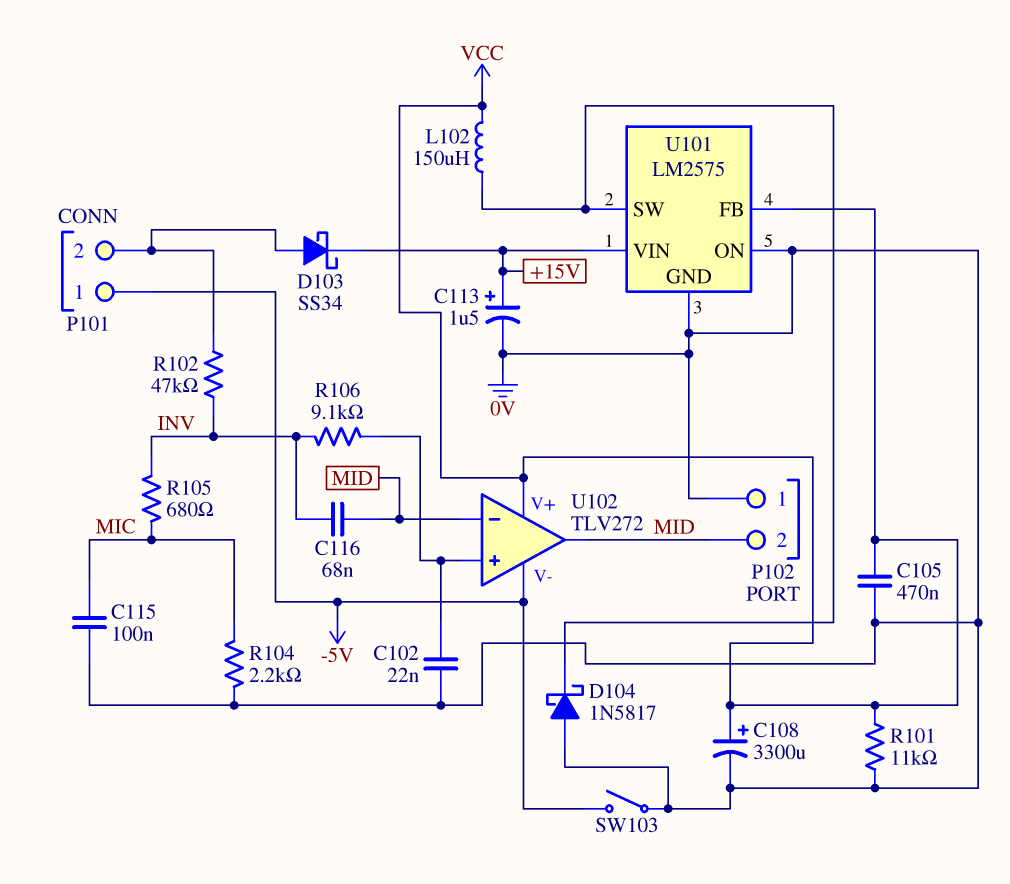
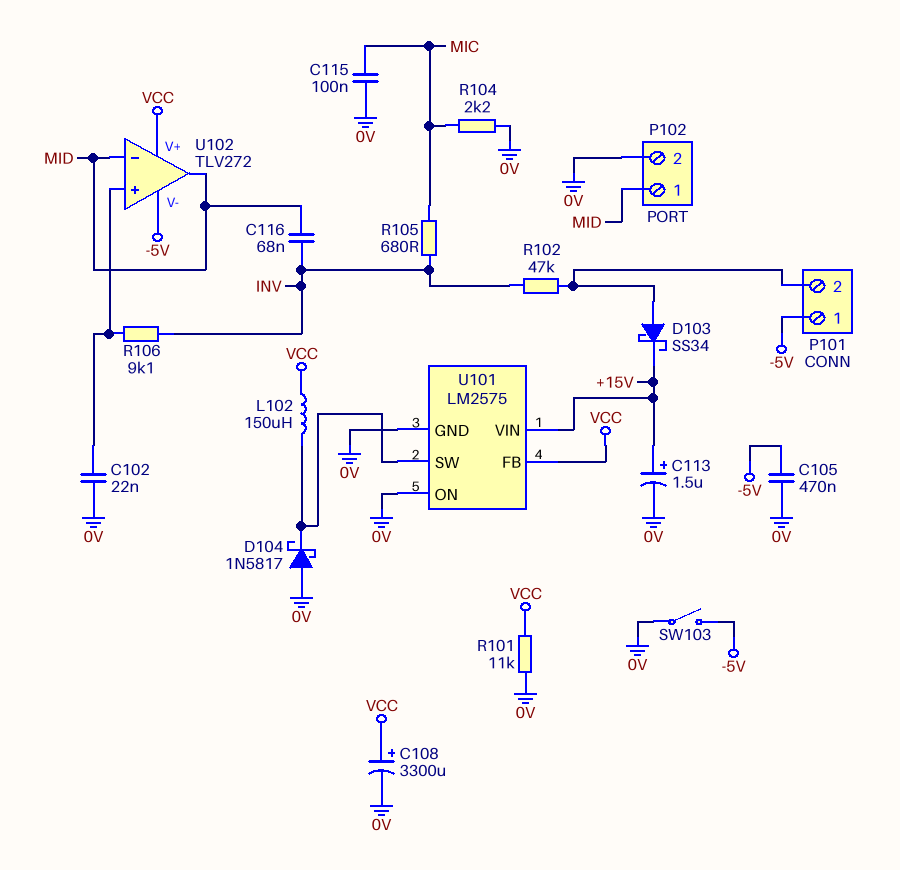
C105: 470nF (0V, VCC) -> 470nF (-5V, 0V)
P102 pin 1: 0V -> MID
P102 pin 2: MID -> 0V

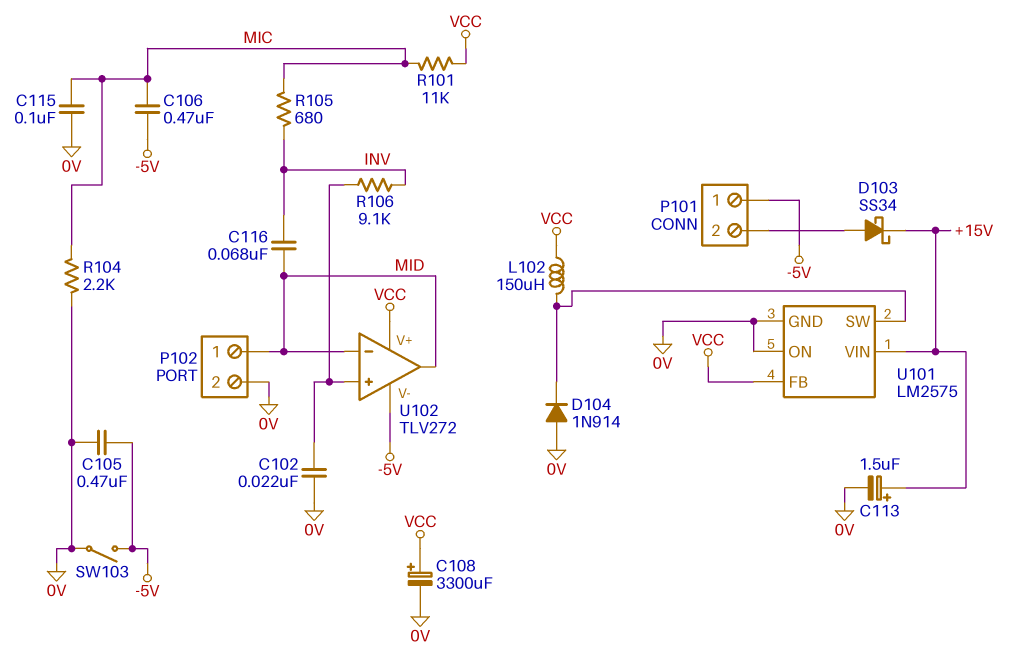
C106: none -> 470nF (-5V, MIC)
D104: schottky 1N5817 (A 0V, K U101/SW) -> diode 1N914 (A 0V, K U101/SW)
R101: 11k (0V, VCC) -> 11k (MIC, VCC)
R102: 47k (INV, P101/2) -> none

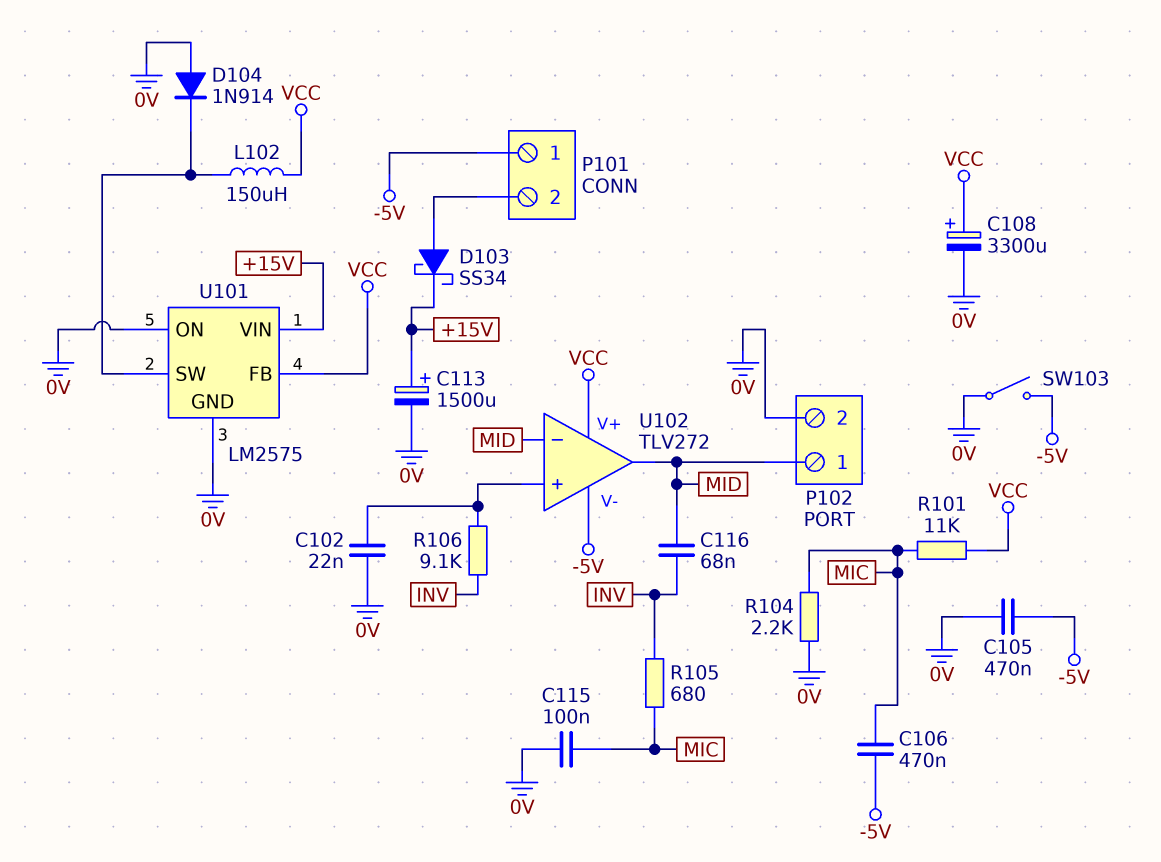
C113: 1.5uF (plus +15V, minus 0V) -> 1500uF (plus +15V, minus 0V)

